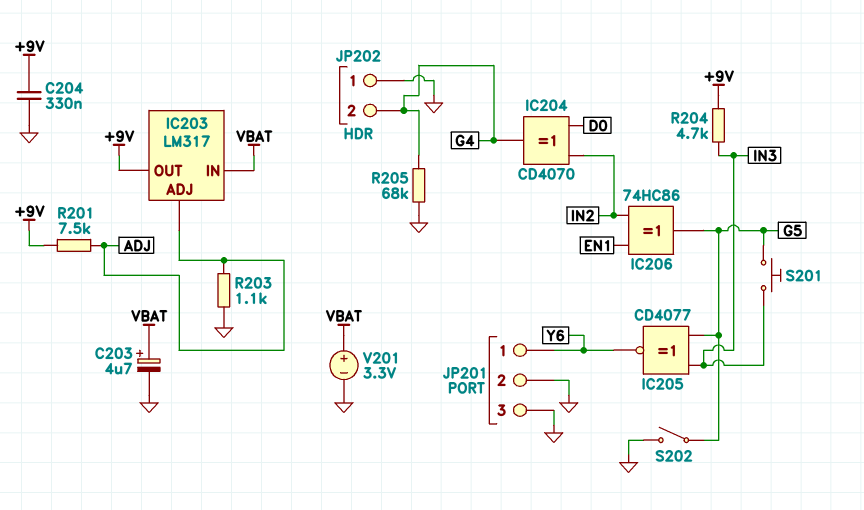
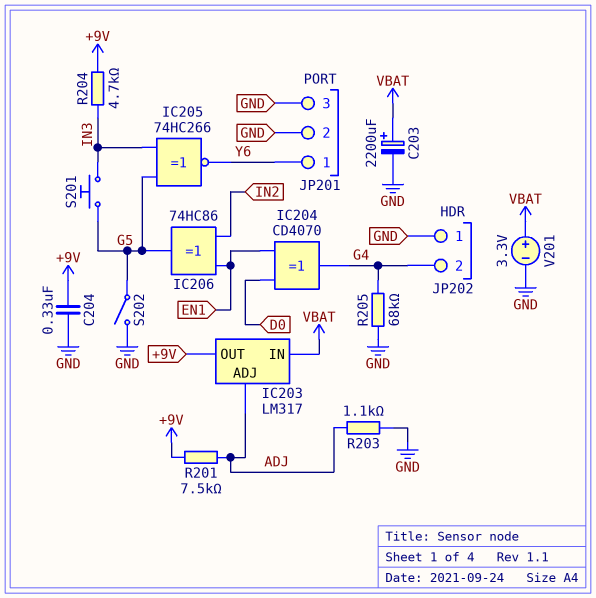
C203: 4.7uF (plus VBAT, minus GND) -> 2200uF (plus VBAT, minus GND)
IC204: XOR CD4070 (in D0, in IN2, out G4) -> XOR CD4070 (in D0, in EN1, out G4)
IC205: XNOR CD4077 (in G5, in IN3, out Y6) -> XNOR 74HC266 (in G5, in IN3, out Y6)

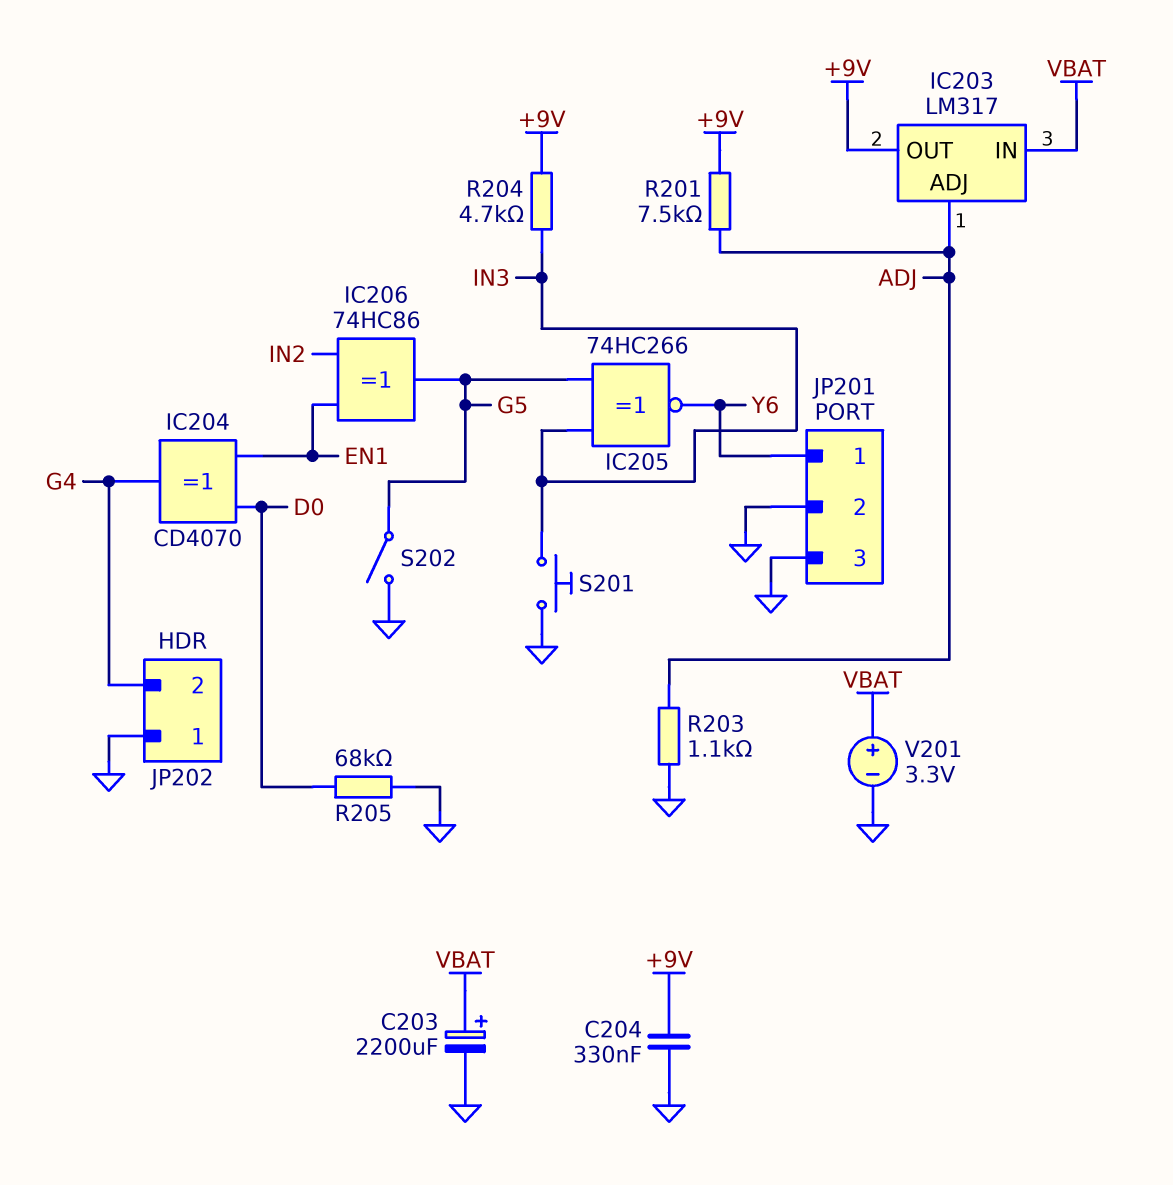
R205: 68k (G4, GND) -> 68k (D0, GND)
S201: button (G5, IN3) -> button (GND, IN3)

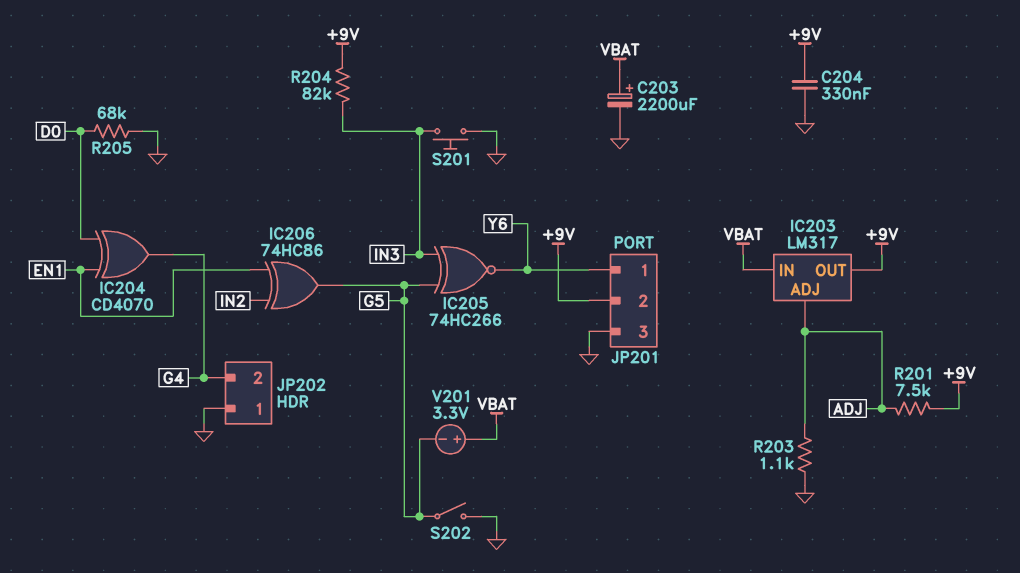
JP201 pin 2: GND -> +9V
R204: 4.7k (+9V, IN3) -> 82k (+9V, IN3)
V201: 3.3V (plus VBAT, minus GND) -> 3.3V (plus VBAT, minus G5)

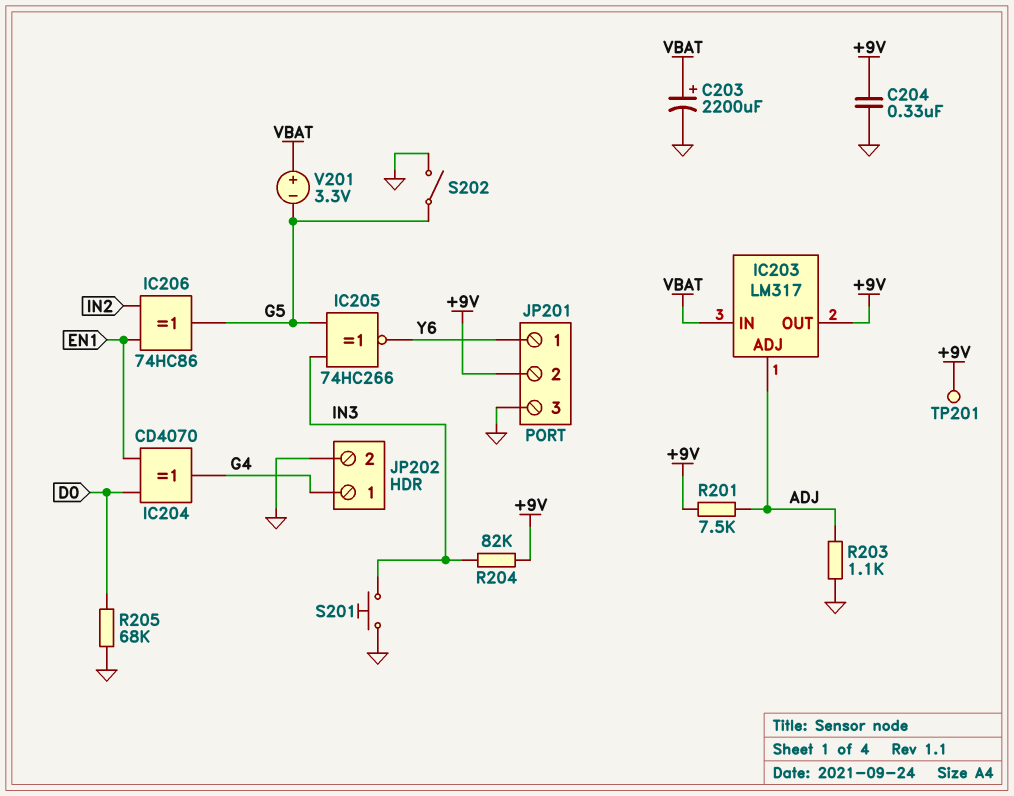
JP202 pin 1: GND -> G4
JP202 pin 2: G4 -> GND
TP201: none -> test point (+9V)

